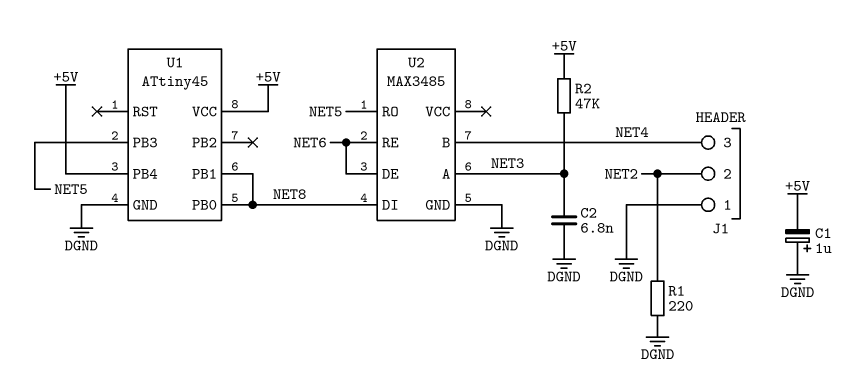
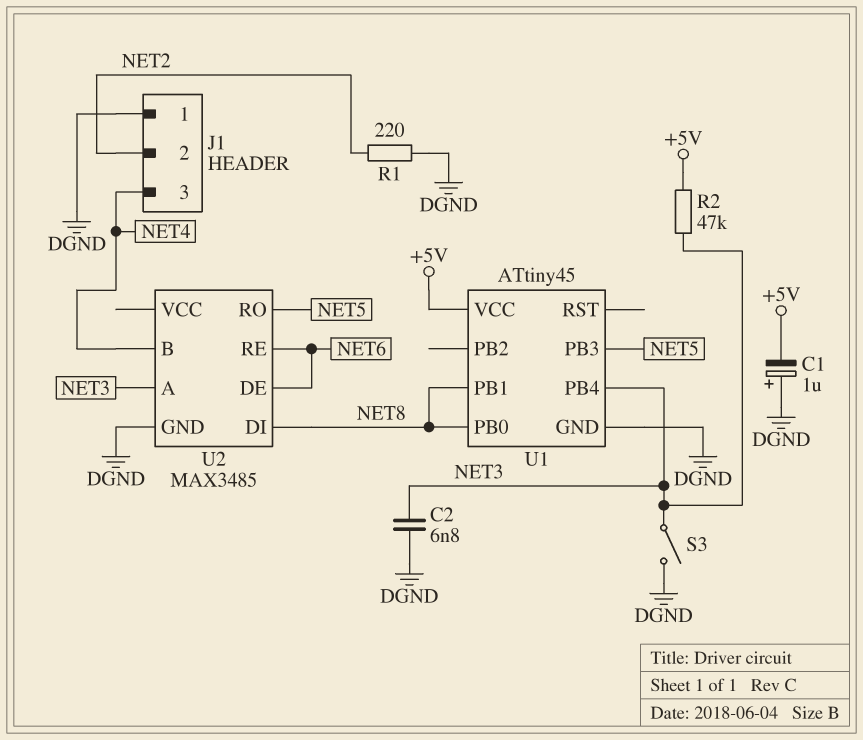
S3: none -> switch (DGND, NET3)
U1 pin PB4: +5V -> NET3

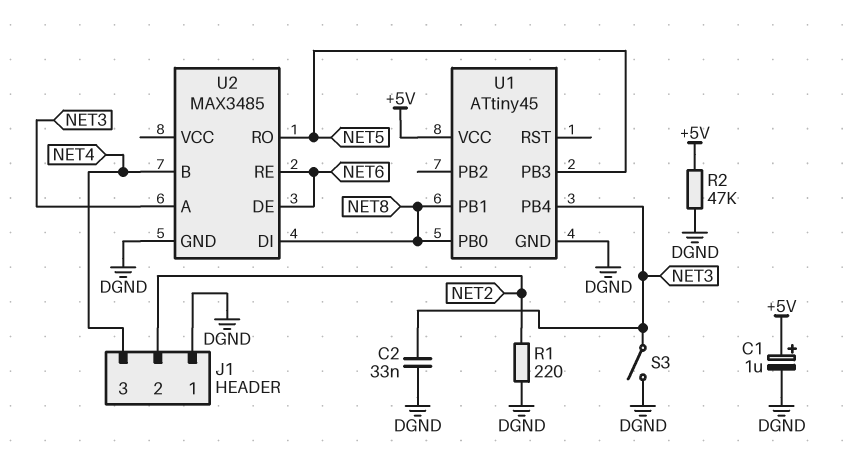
C1: 1uF (plus DGND, minus +5V) -> 1uF (plus +5V, minus DGND)
C2: 6.8nF (DGND, NET3) -> 33nF (DGND, NET3)
R2: 47k (+5V, NET3) -> 47k (+5V, DGND)

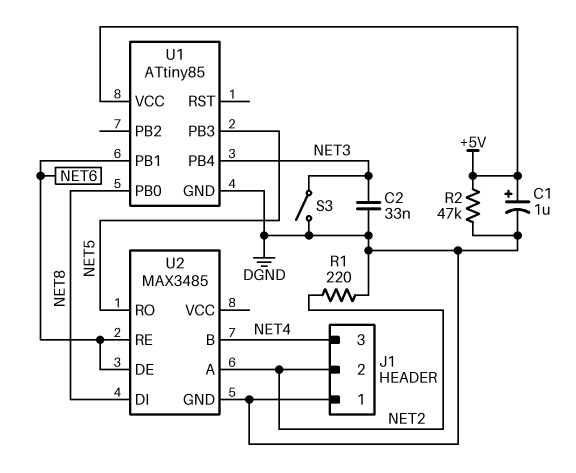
U1: ATtiny45 -> ATtiny85
U1 pin PB1: NET8 -> NET6
U2 pin A: NET3 -> NET2

